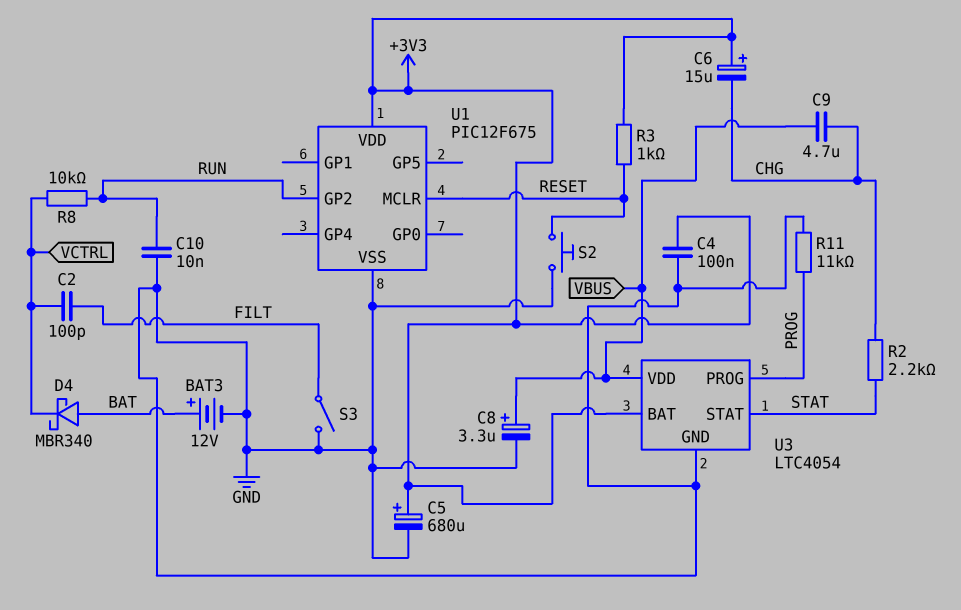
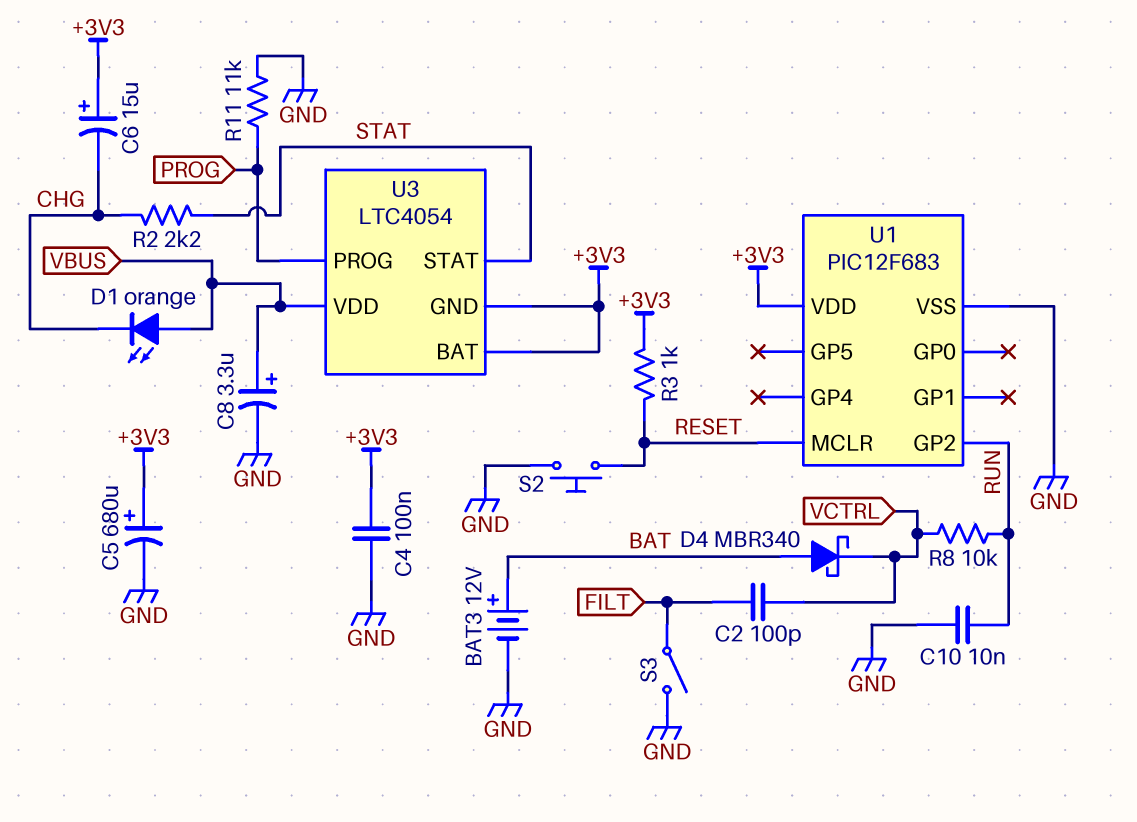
C9: 4.7uF (CHG, VBUS) -> none
D1: none -> LED orange (A VBUS, K CHG)
U1: PIC12F675 -> PIC12F683
U3 pin GND: GND -> +3V3

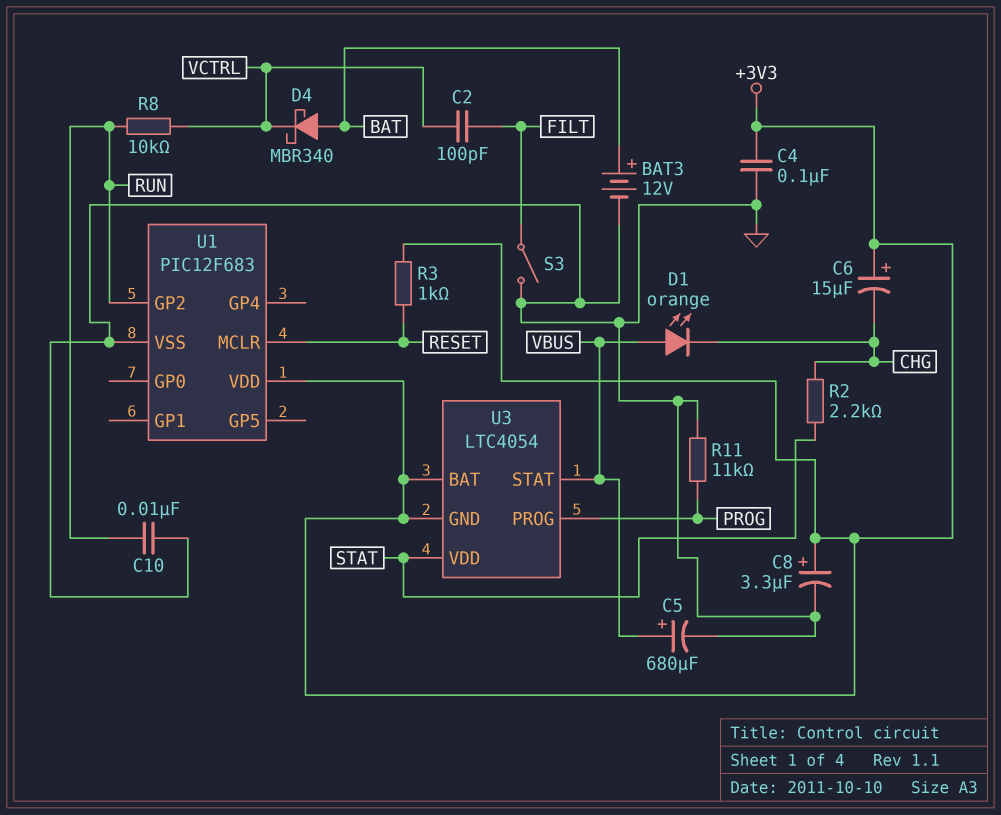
C5: 680uF (plus +3V3, minus GND) -> 680uF (plus VBUS, minus GND)
C8: 3.3uF (plus VBUS, minus GND) -> 3.3uF (plus +3V3, minus GND)
S2: button (GND, RESET) -> none
U3 pin STAT: STAT -> VBUS
U3 pin VDD: VBUS -> STAT

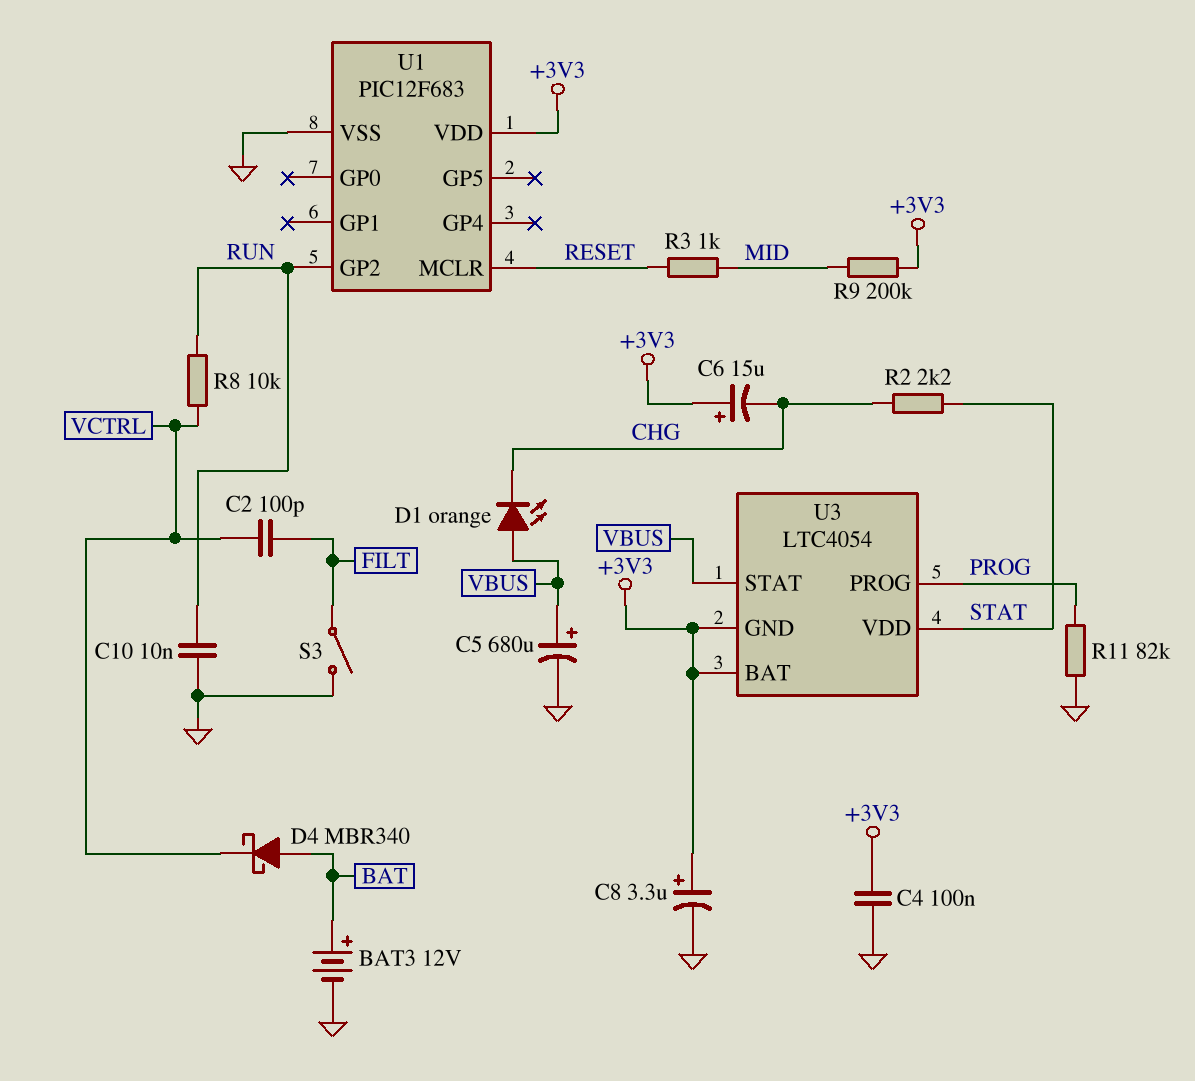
R3: 1k (+3V3, RESET) -> 1k (MID, RESET)
R9: none -> 200k (+3V3, MID)
R11: 11k (GND, PROG) -> 82k (GND, PROG)

